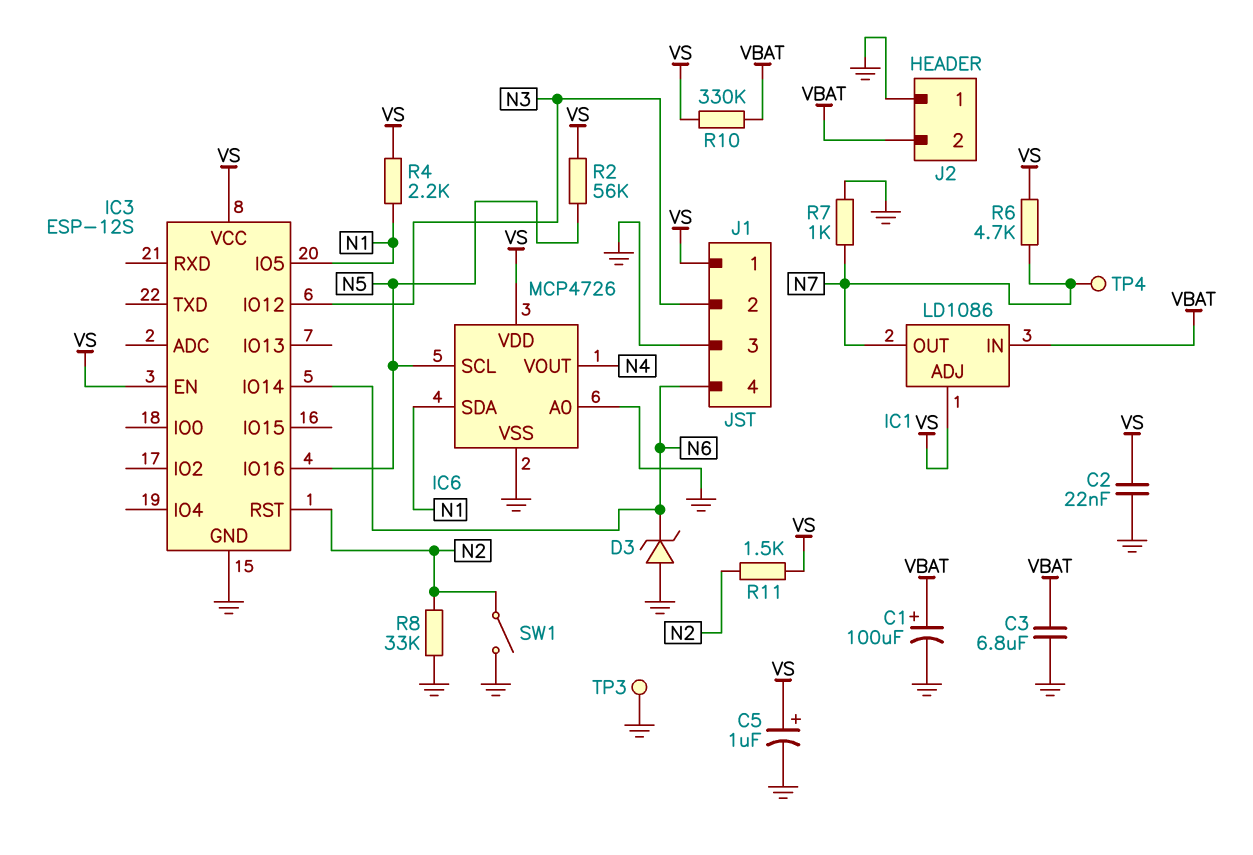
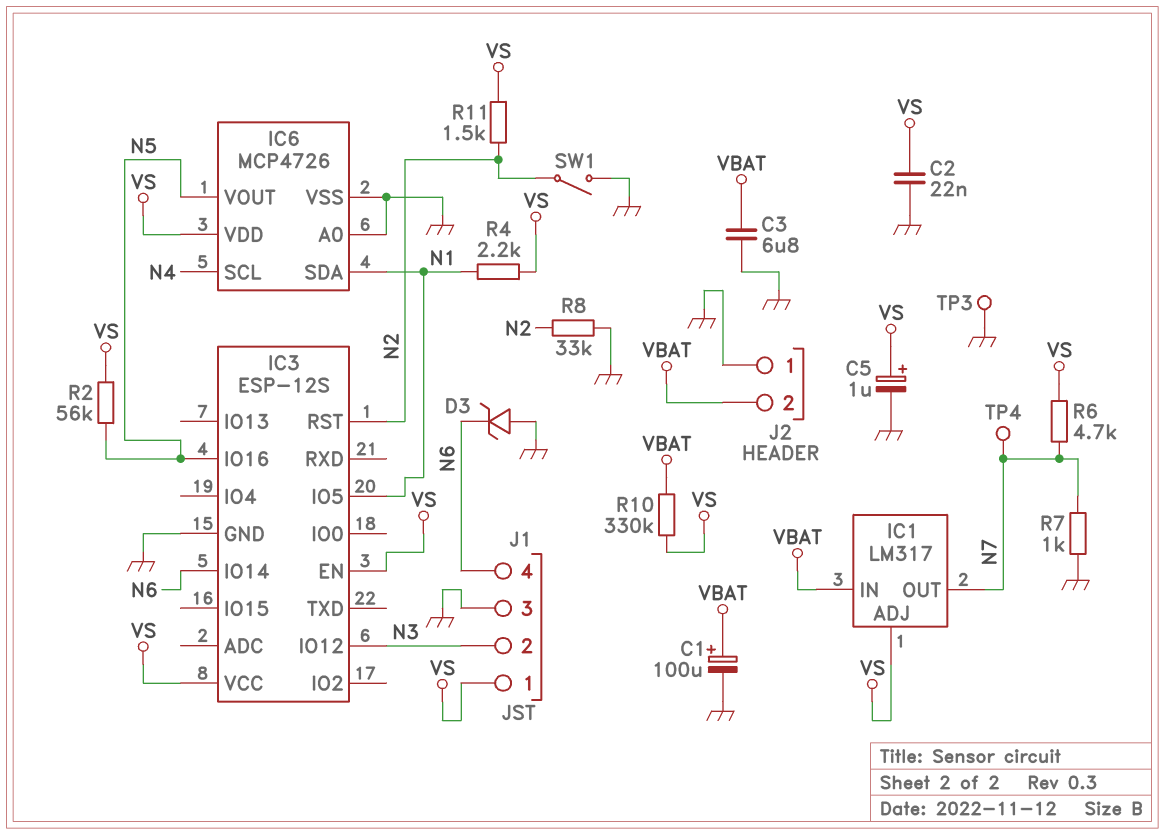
IC1: LD1086 -> LM317
IC6 pin SCL: N5 -> N4
IC6 pin VOUT: N4 -> N5

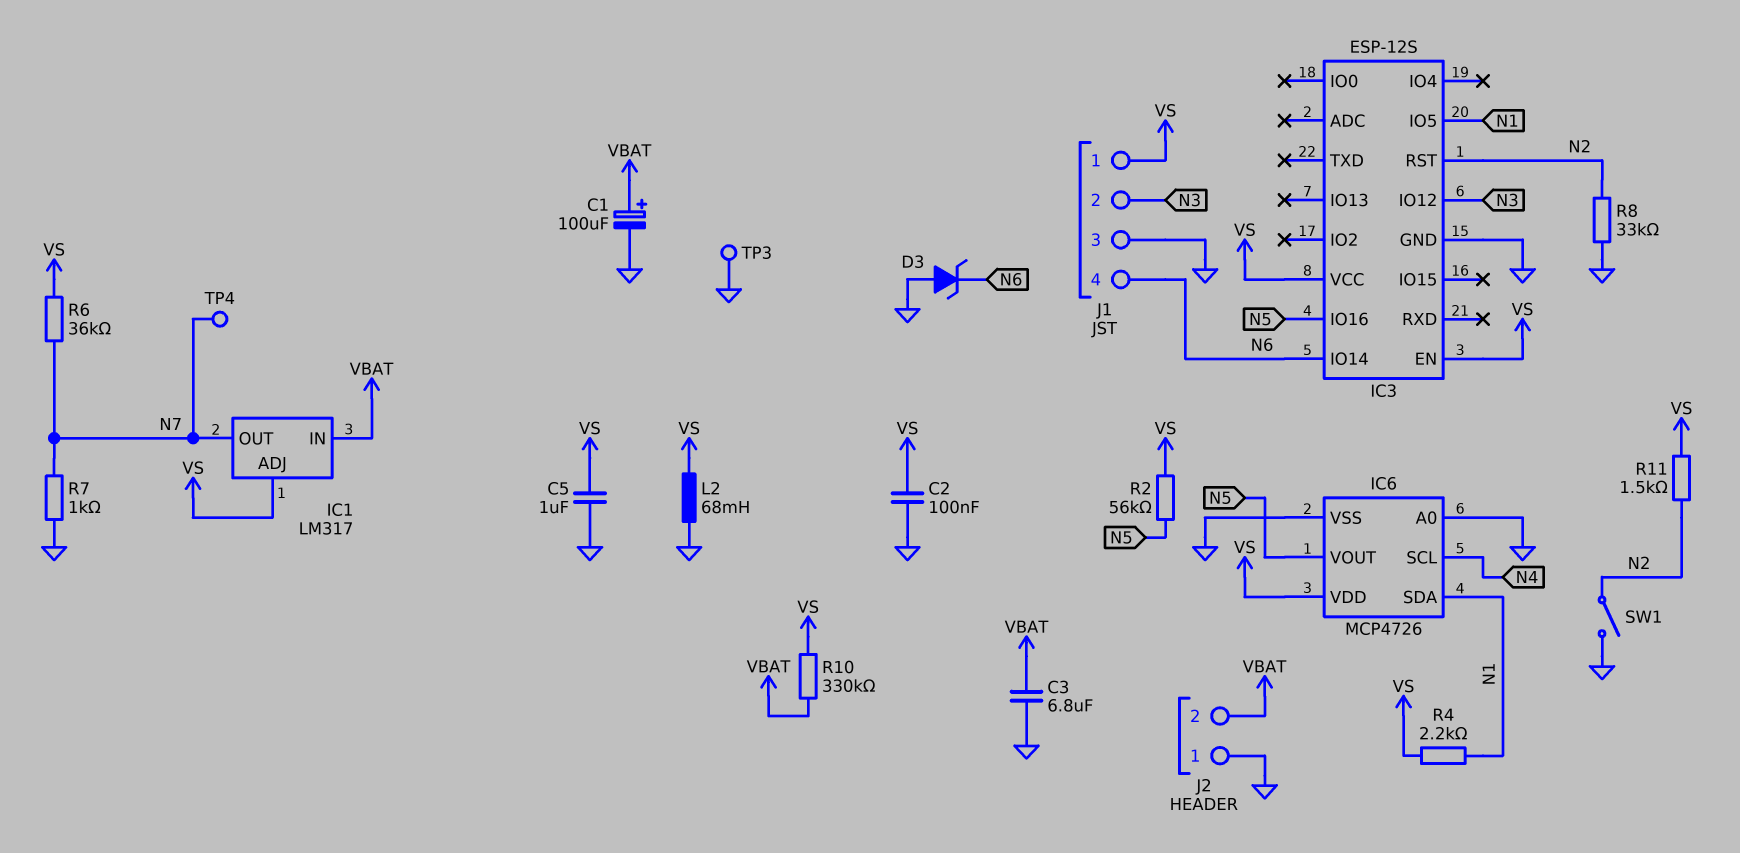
C2: 22nF (GND, VS) -> 100nF (GND, VS)
C5: 1uF (plus VS, minus GND) -> 1uF (GND, VS)
L2: none -> 68mH (GND, VS)
R6: 4.7k (N7, VS) -> 36k (N7, VS)

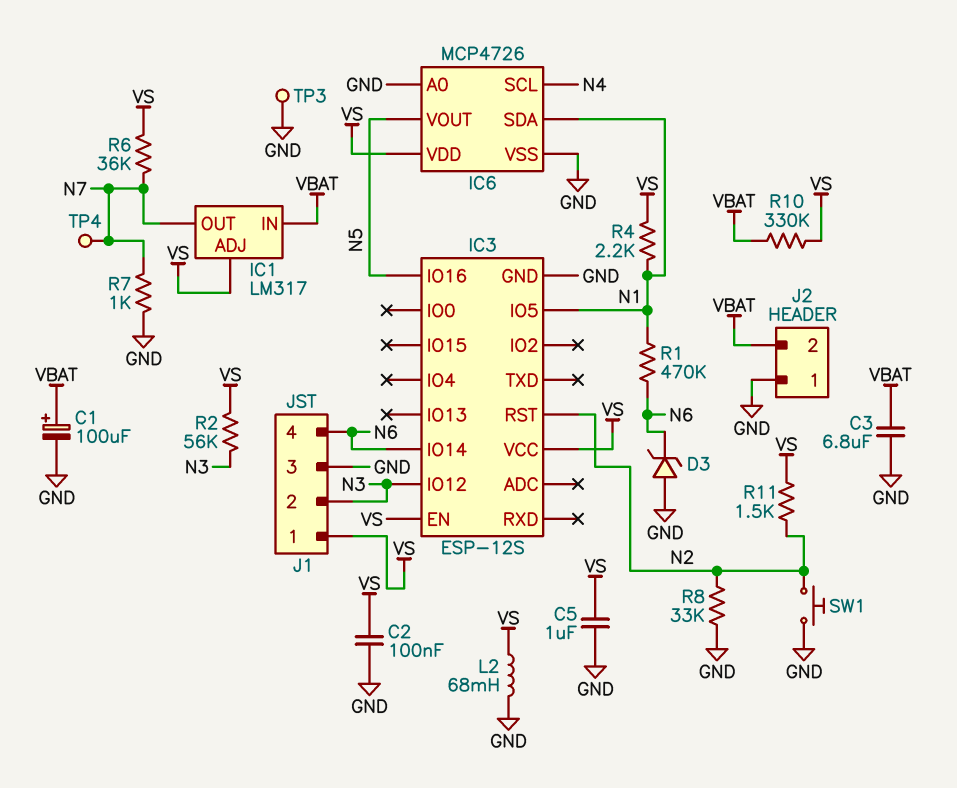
R1: none -> 470k (N1, N6)
R2: 56k (N5, VS) -> 56k (N3, VS)
SW1: switch (GND, N2) -> button (GND, N2)

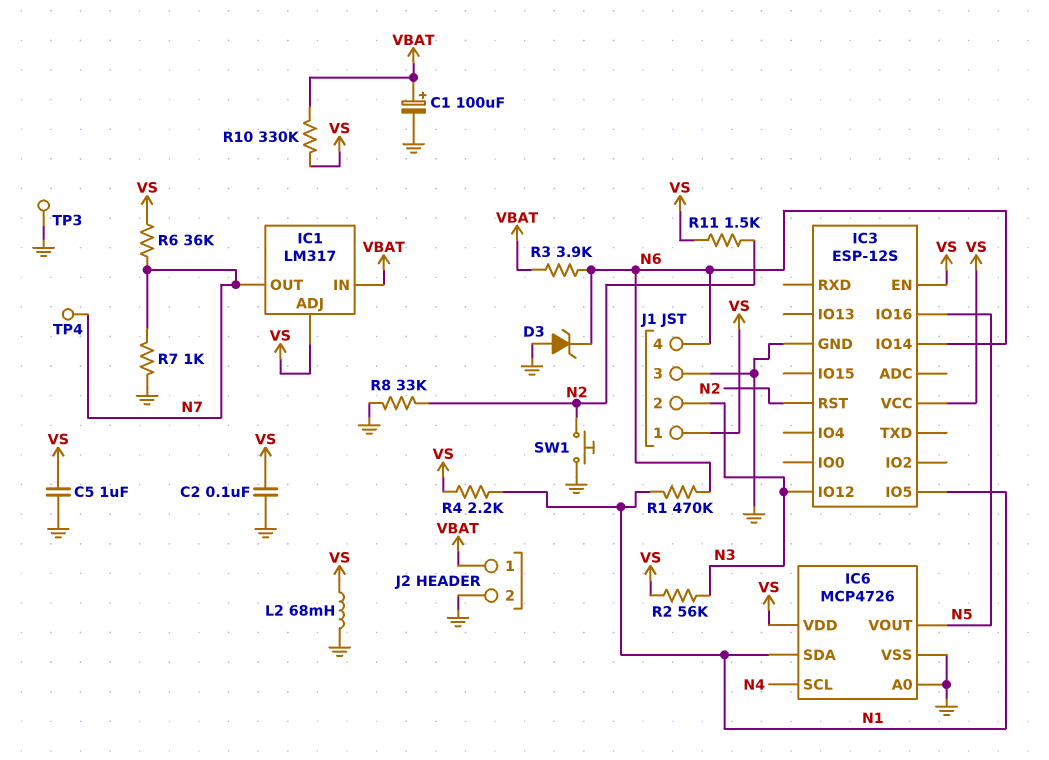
C3: 6.8uF (GND, VBAT) -> none
J2 pin 1: GND -> VBAT
J2 pin 2: VBAT -> GND
R3: none -> 3.9k (N6, VBAT)

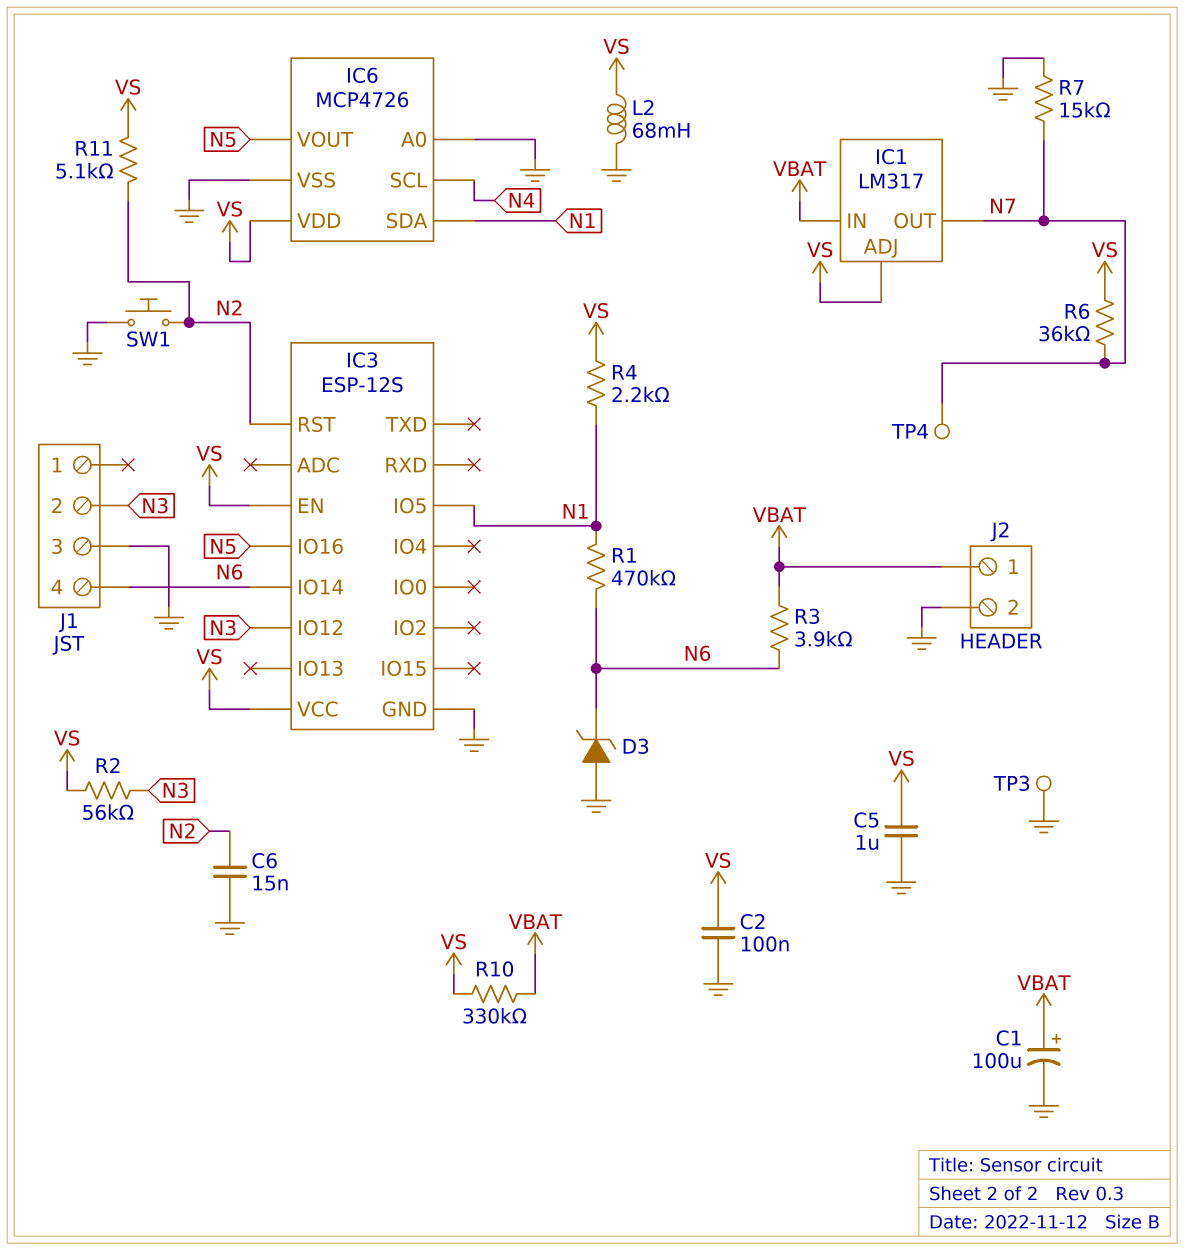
C6: none -> 15nF (GND, N2)
J1 pin 1: VS -> none
R7: 1k (GND, N7) -> 15k (GND, N7)
R8: 33k (GND, N2) -> none
R11: 1.5k (N2, VS) -> 5.1k (N2, VS)

